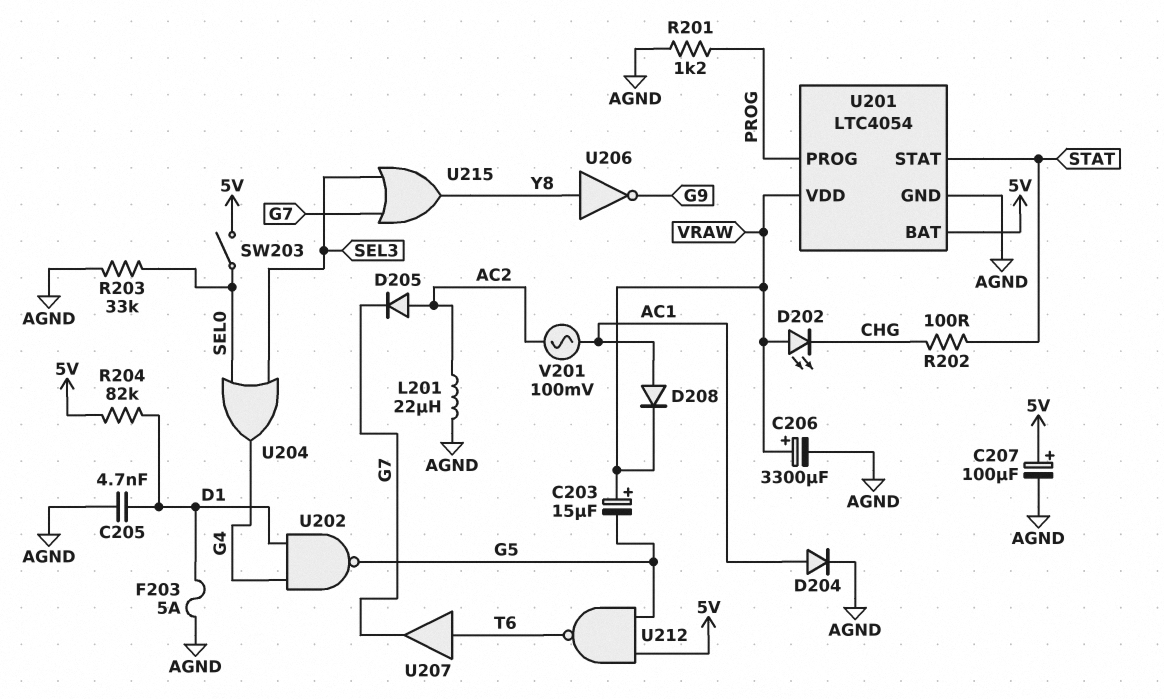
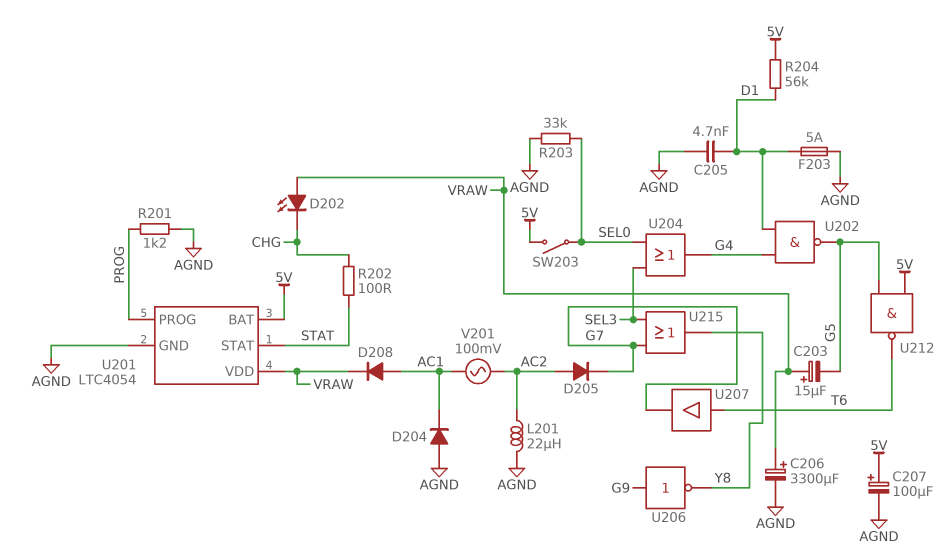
D204: diode (A AC1, K AGND) -> diode (A AGND, K AC1)
R204: 82k (5V, D1) -> 56k (5V, D1)
U206: NOT (in Y8, out G9) -> NOT (in G9, out Y8)

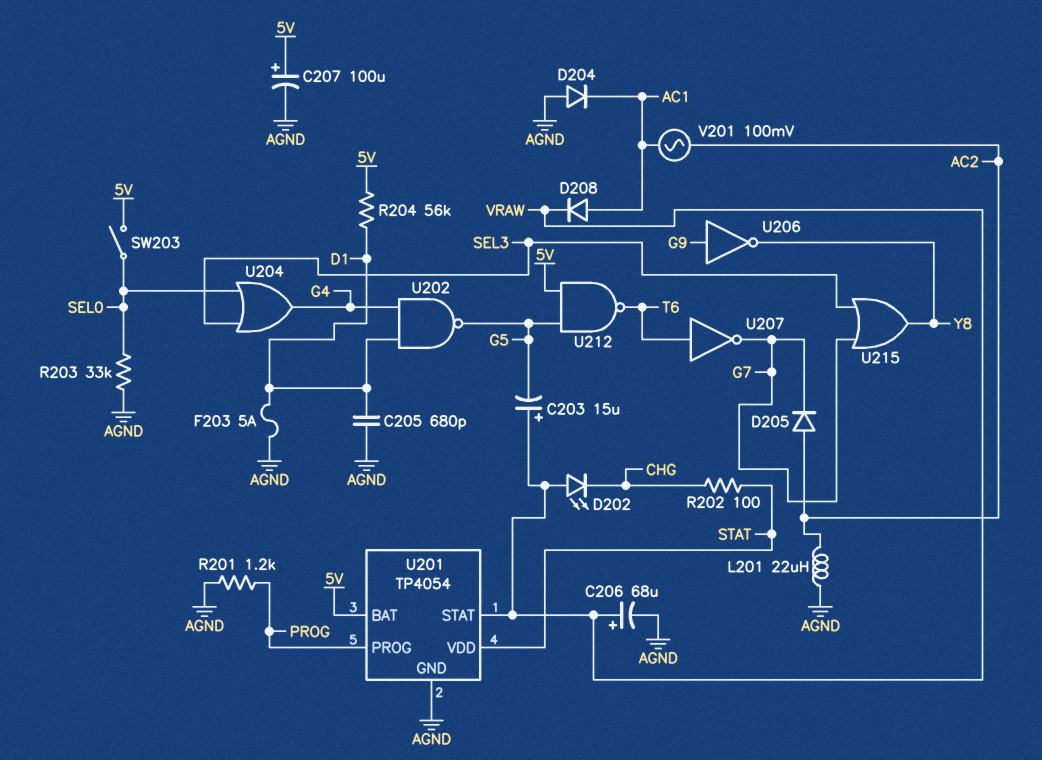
C205: 4.7nF (AGND, D1) -> 680pF (AGND, D1)
C206: 3300uF (plus VRAW, minus AGND) -> 68uF (plus VRAW, minus AGND)
U201: LTC4054 -> TP4054
U201 pin STAT: STAT -> VRAW
U201 pin VDD: VRAW -> STAT
U207: buffer (in T6, out G7) -> NOT (in T6, out G7)

